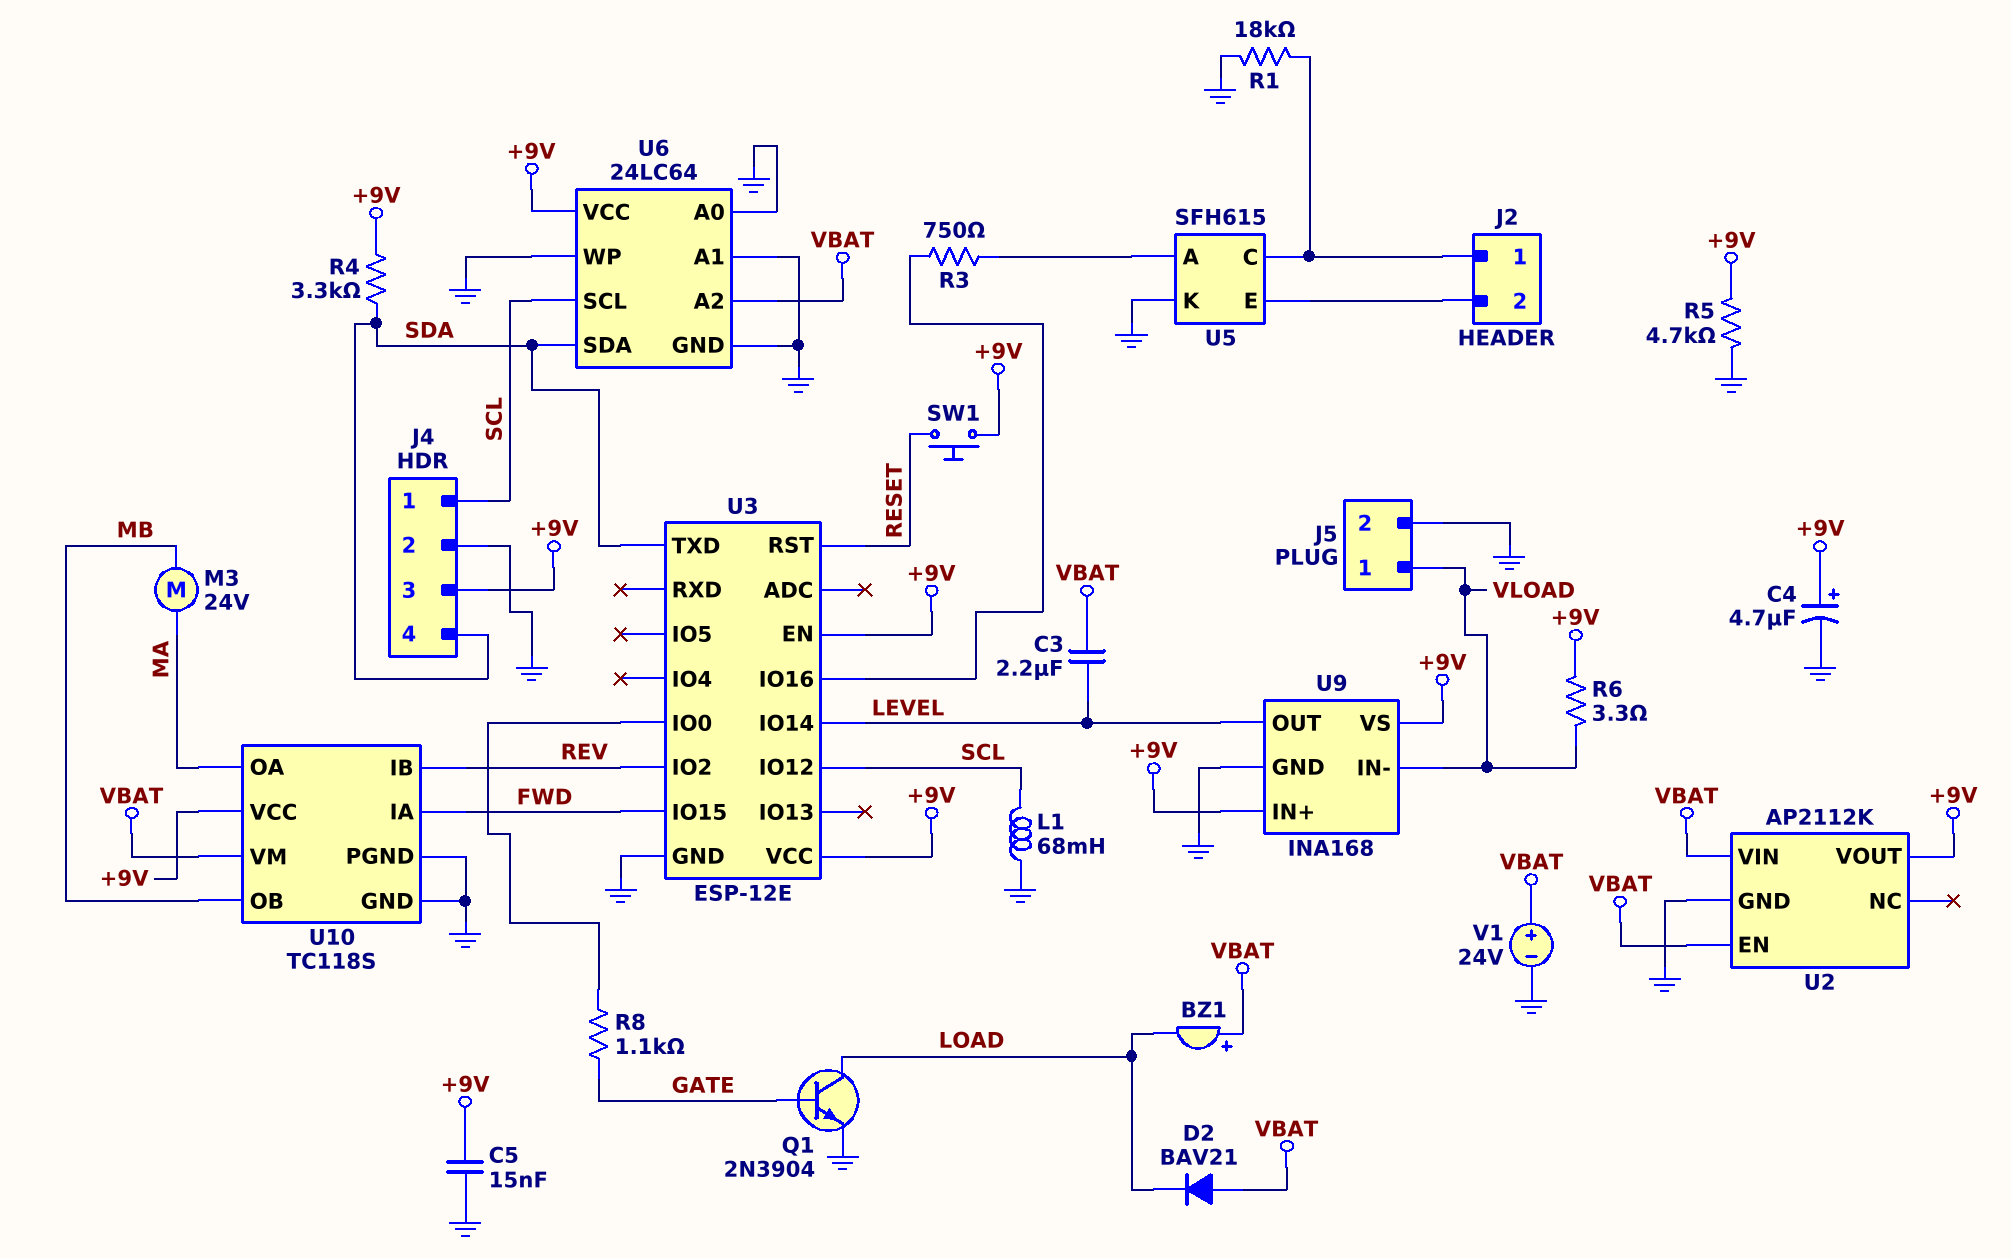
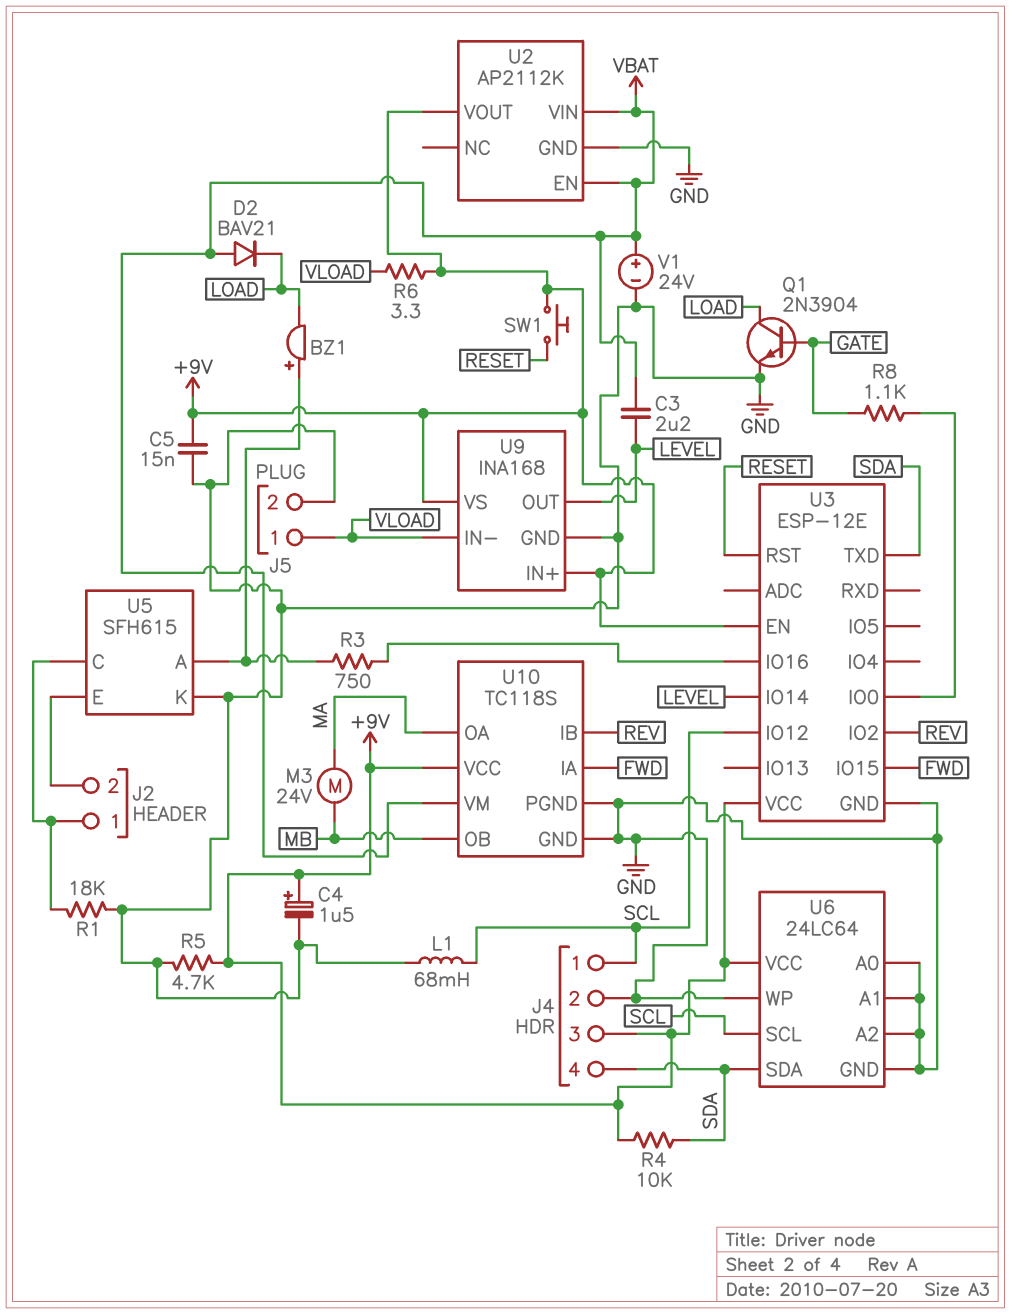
BZ1: buzzer (plus VBAT, minus LOAD) -> buzzer (plus U5/A, minus LOAD)
C4: 4.7uF (plus +9V, minus GND) -> 1.5uF (plus +9V, minus GND)
R4: 3.3k (+9V, SDA) -> 10k (+9V, SDA)
U6 pin A2: VBAT -> GND

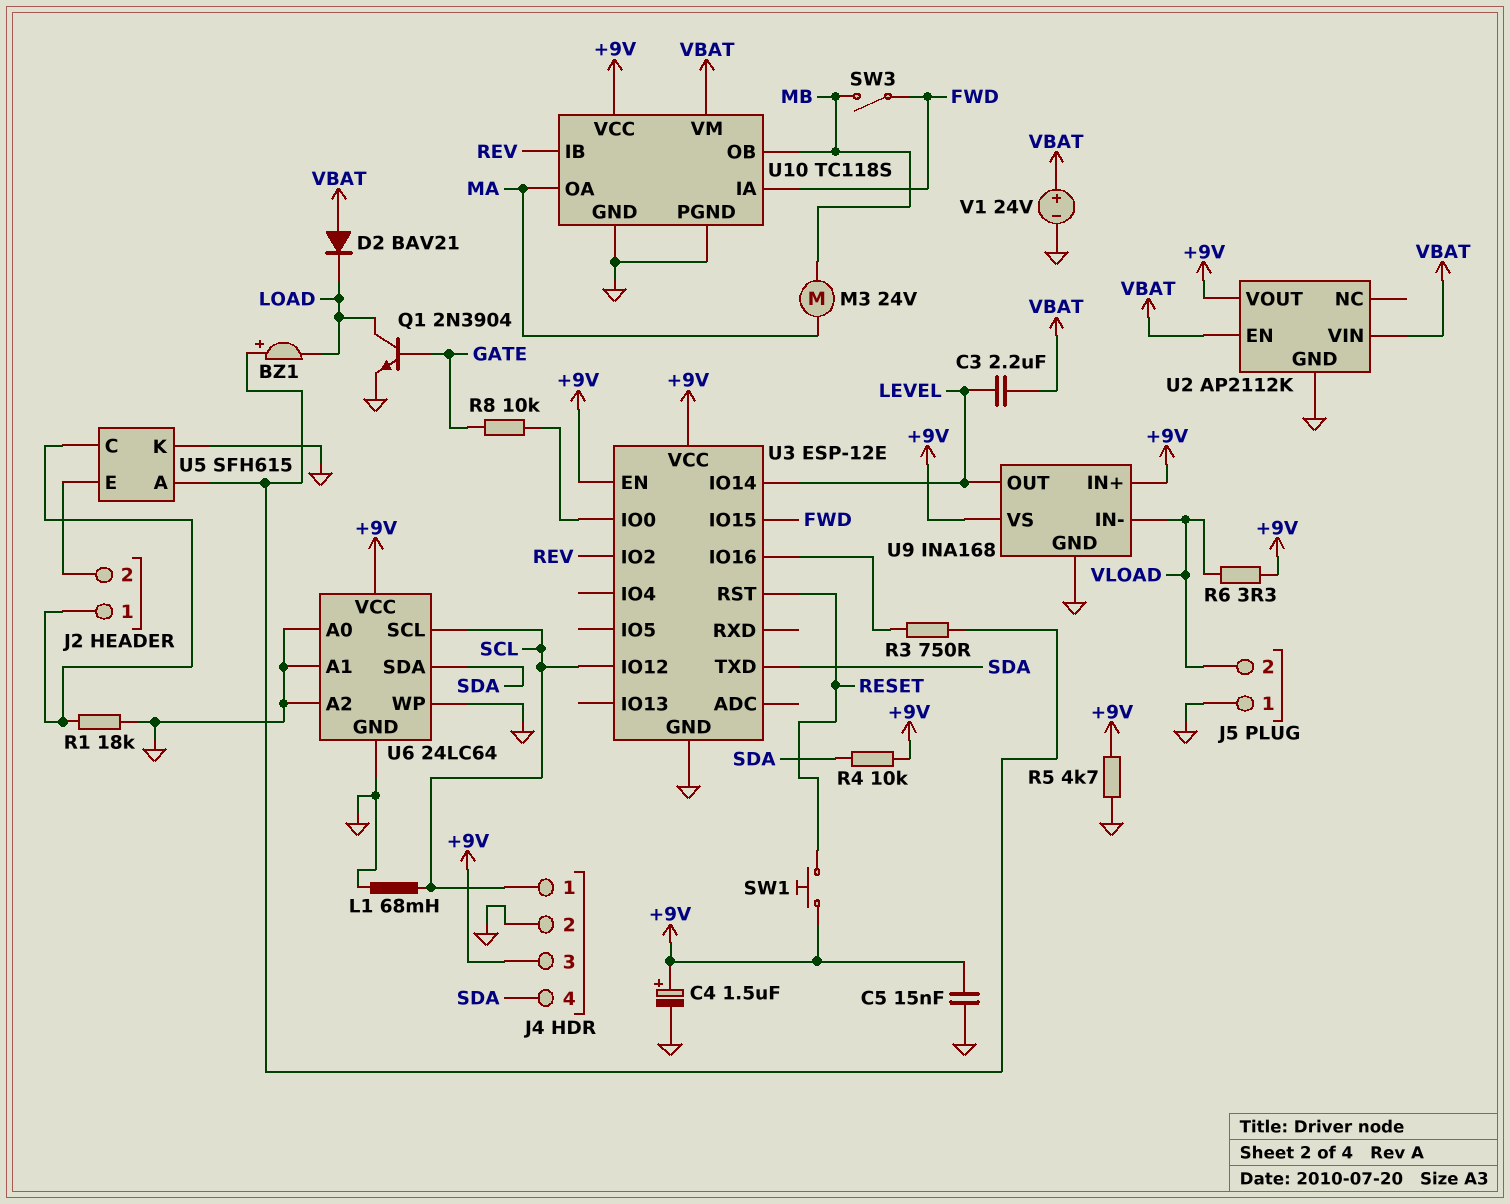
J5 pin 1: VLOAD -> GND
J5 pin 2: GND -> VLOAD
R8: 1.1k (GATE, U3/IO0) -> 10k (GATE, U3/IO0)
SW3: none -> switch (FWD, MB)

